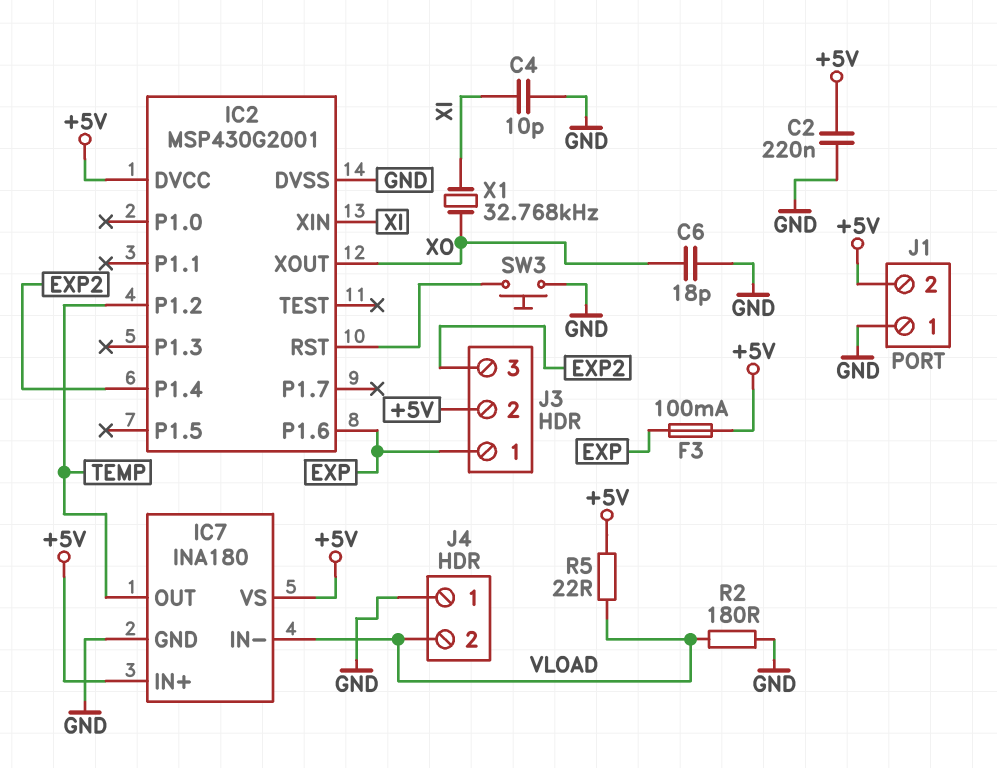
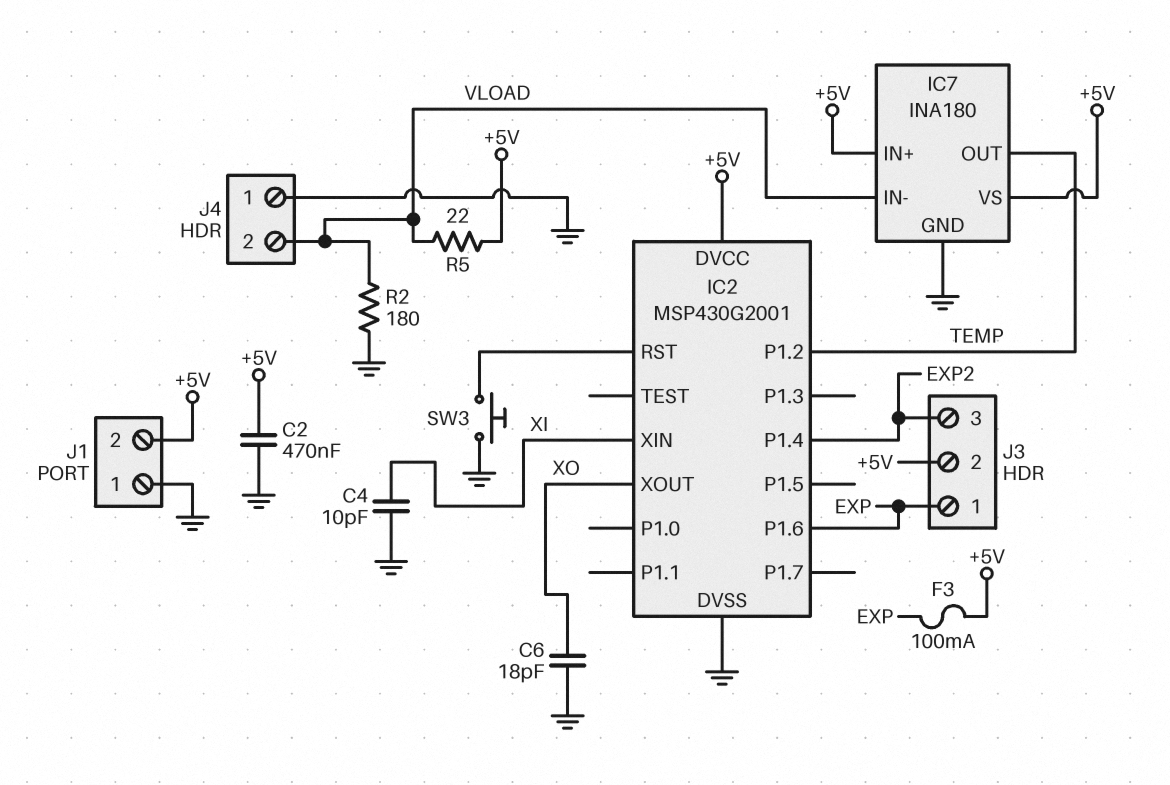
C2: 220nF (+5V, GND) -> 470nF (+5V, GND)
X1: 32.768kHz (XI, XO) -> none

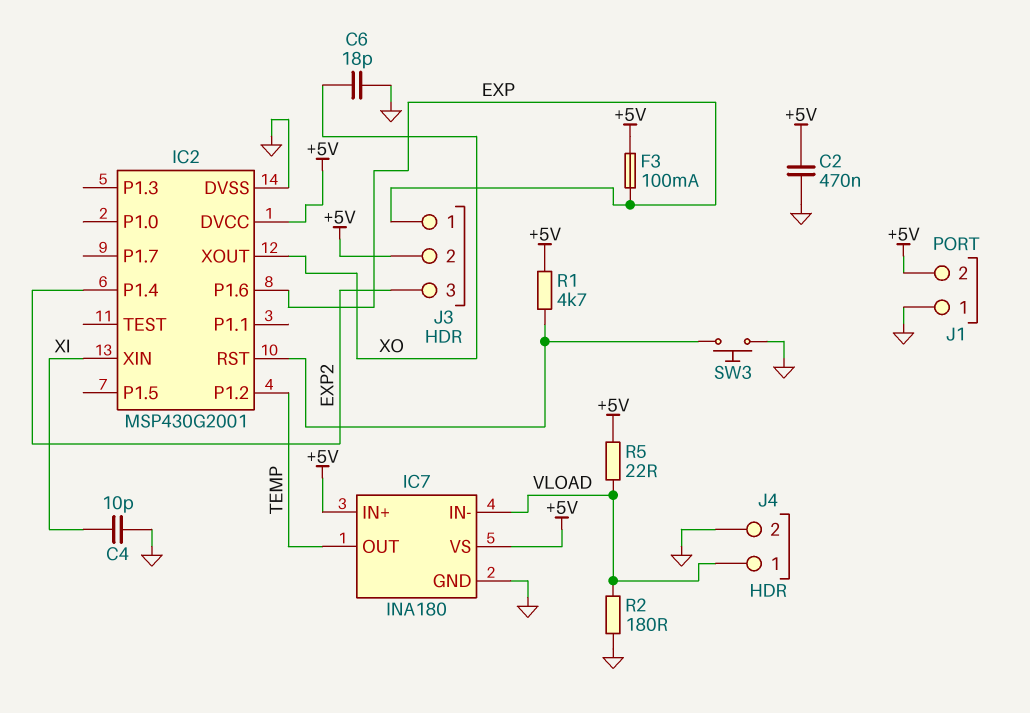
J4 pin 1: GND -> VLOAD
J4 pin 2: VLOAD -> GND
R1: none -> 4.7k (+5V, IC2/RST)

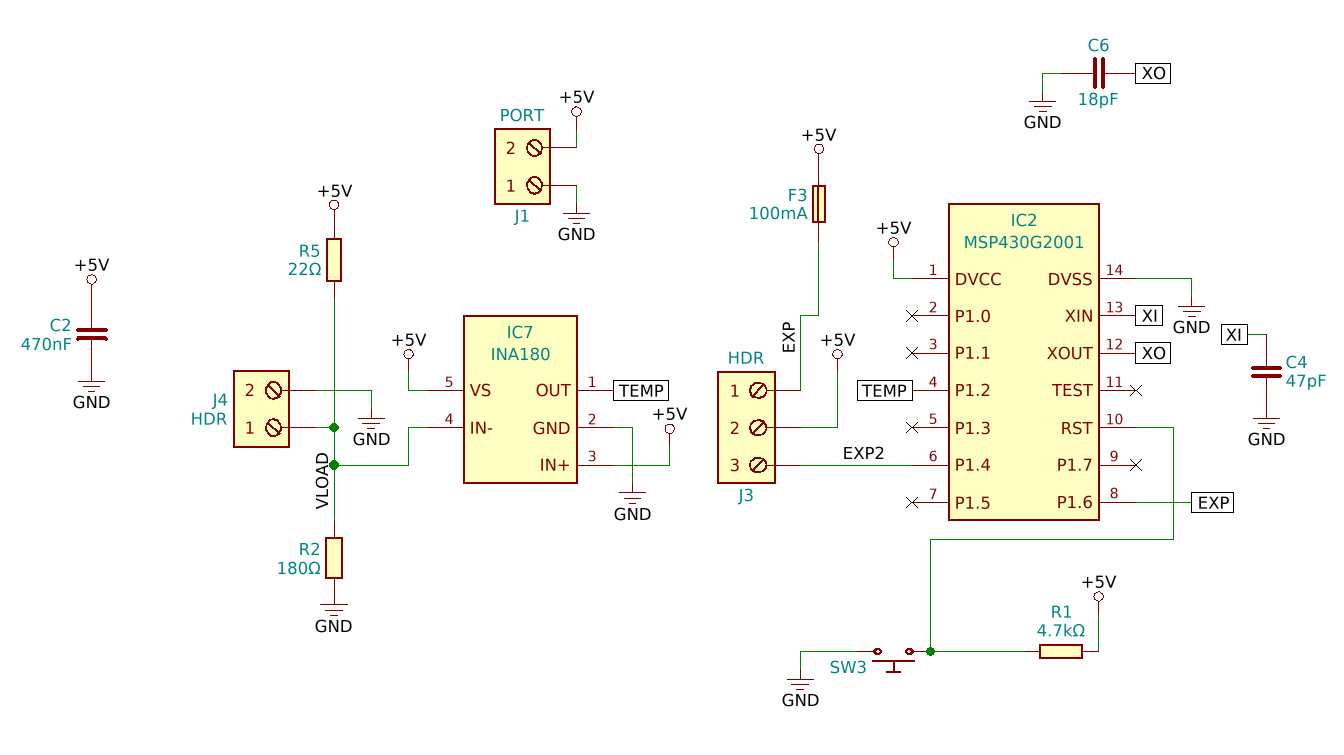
C4: 10pF (GND, XI) -> 47pF (GND, XI)

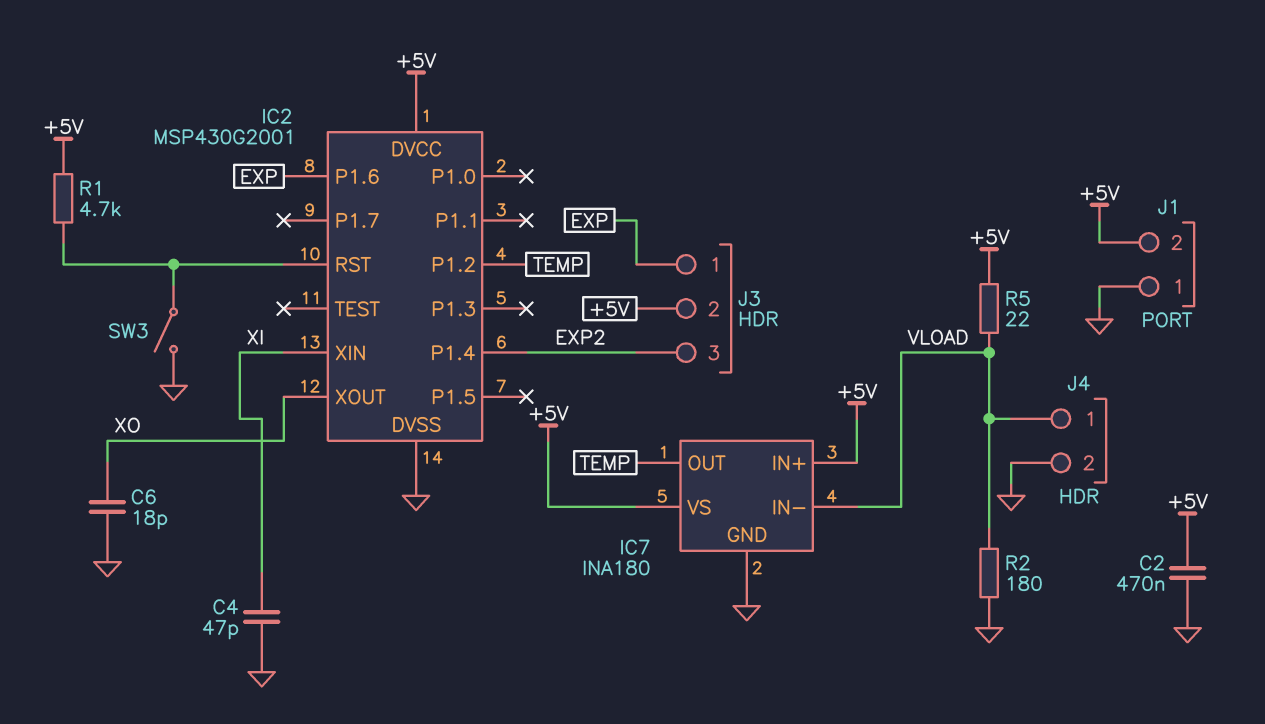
F3: 100mA (+5V, EXP) -> none
SW3: button (GND, IC2/RST) -> switch (GND, IC2/RST)

